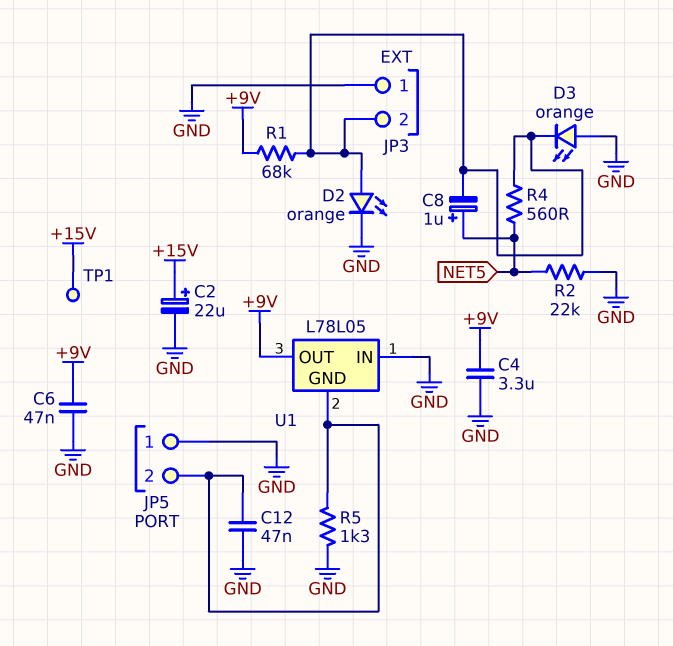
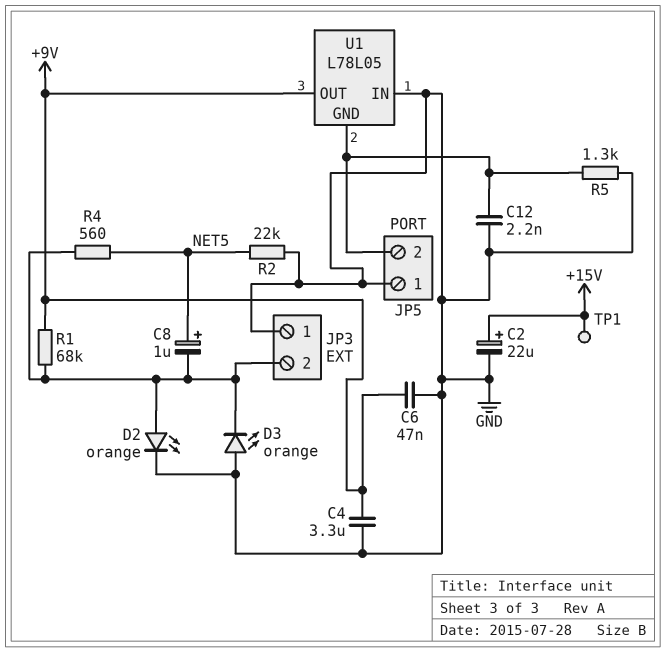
C12: 47nF (GND, JP5/2) -> 2.2nF (GND, JP5/2)

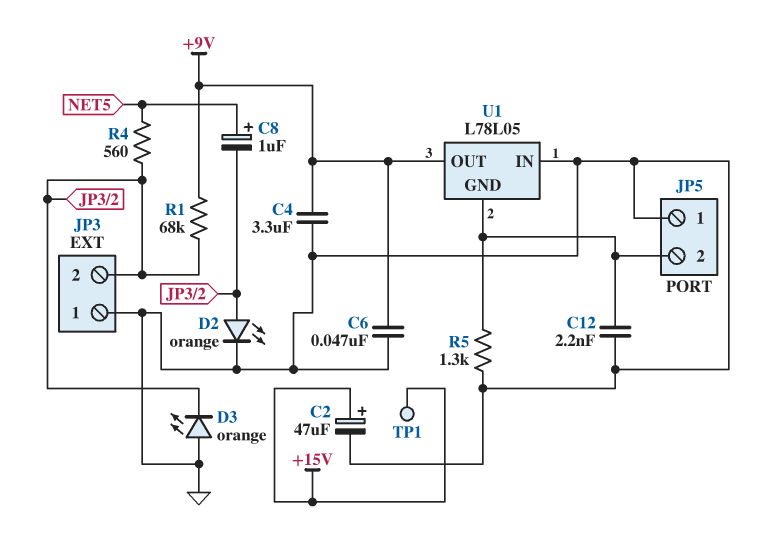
C2: 22uF (plus +15V, minus GND) -> 47uF (plus +15V, minus GND)
R2: 22k (GND, NET5) -> none

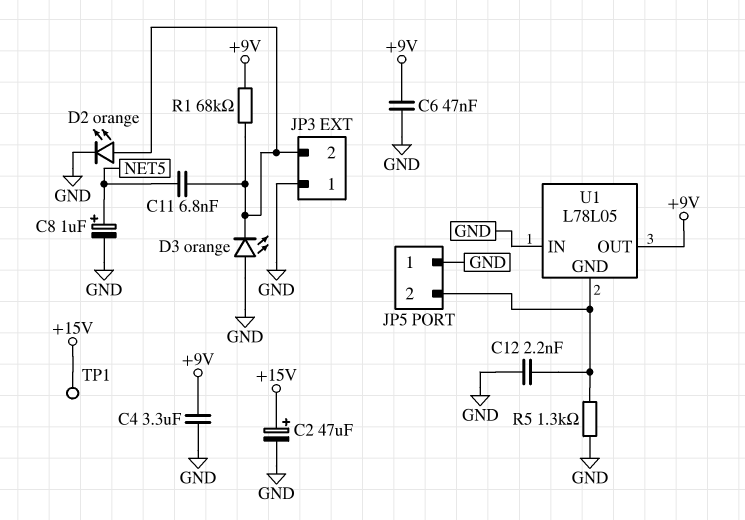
C8: 1uF (plus NET5, minus JP3/2) -> 1uF (plus NET5, minus GND)
C11: none -> 6.8nF (JP3/2, NET5)
R4: 560 (JP3/2, NET5) -> none

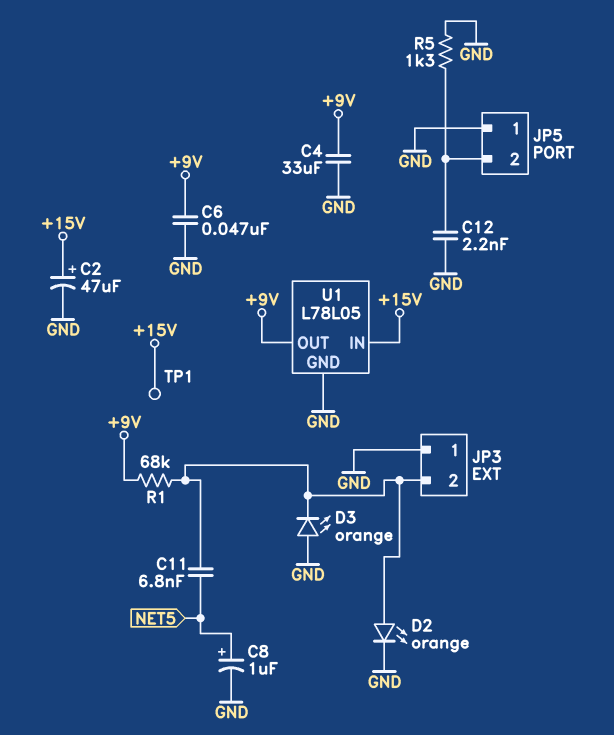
C4: 3.3uF (+9V, GND) -> 33uF (+9V, GND)
U1 pin GND: JP5/2 -> GND
U1 pin IN: GND -> +15V

